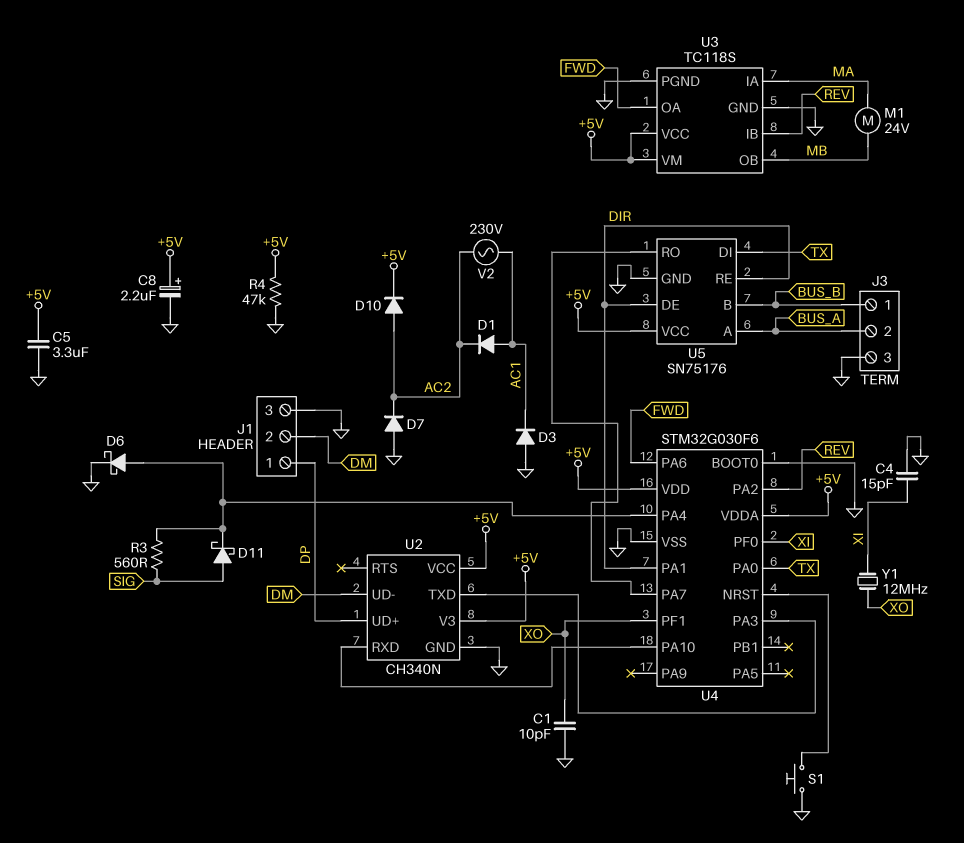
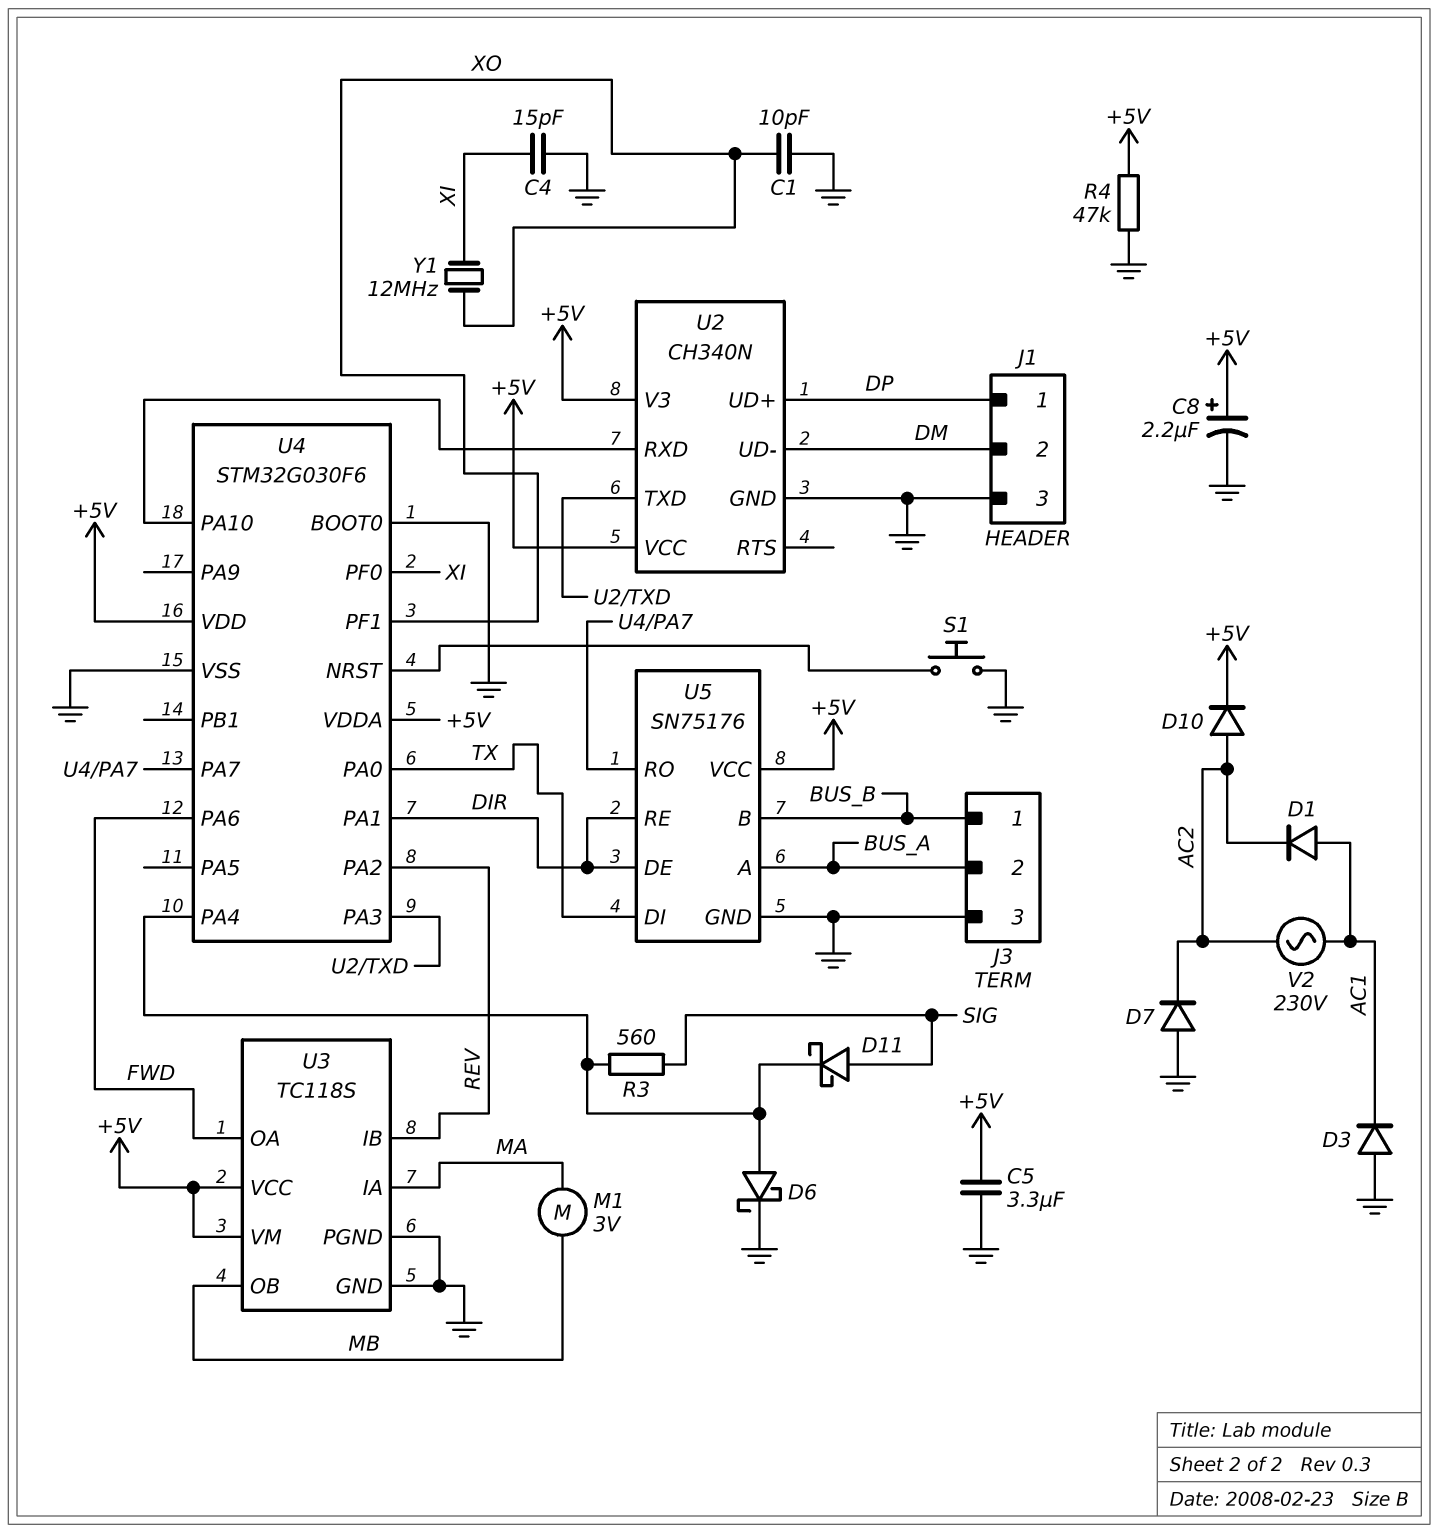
M1: motor 24V (MA, MB) -> motor 3V (MA, MB)

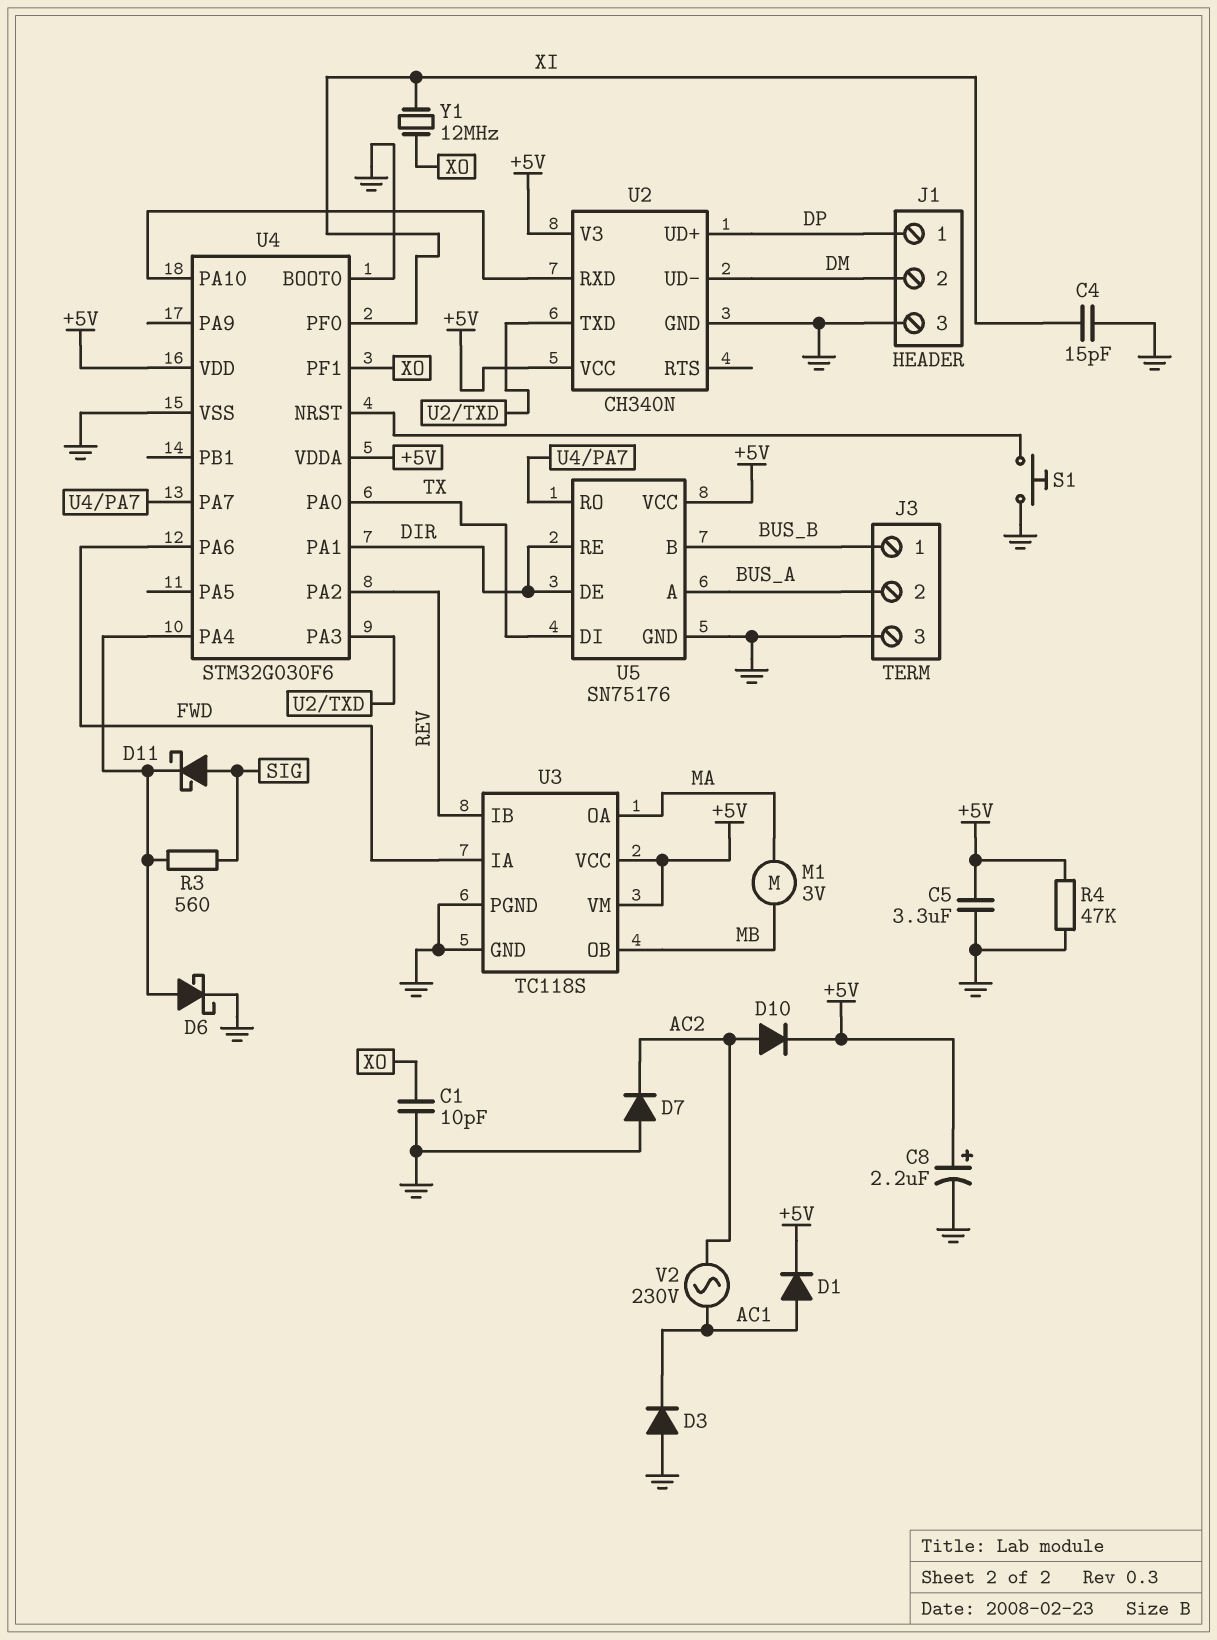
D1: diode (A AC1, K AC2) -> diode (A AC1, K +5V)
U3 pin IA: MA -> FWD
U3 pin OA: FWD -> MA

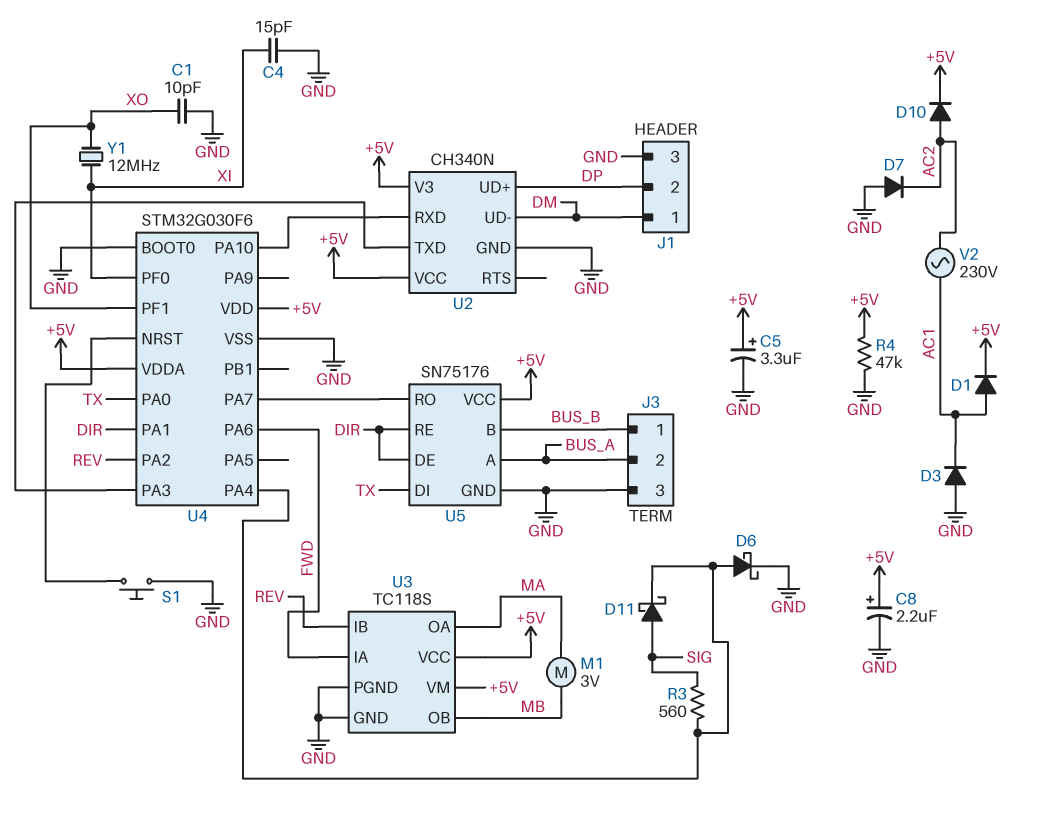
C5: 3.3uF (+5V, GND) -> 3.3uF (plus +5V, minus GND)
J1 pin 1: DP -> DM
J1 pin 2: DM -> DP

